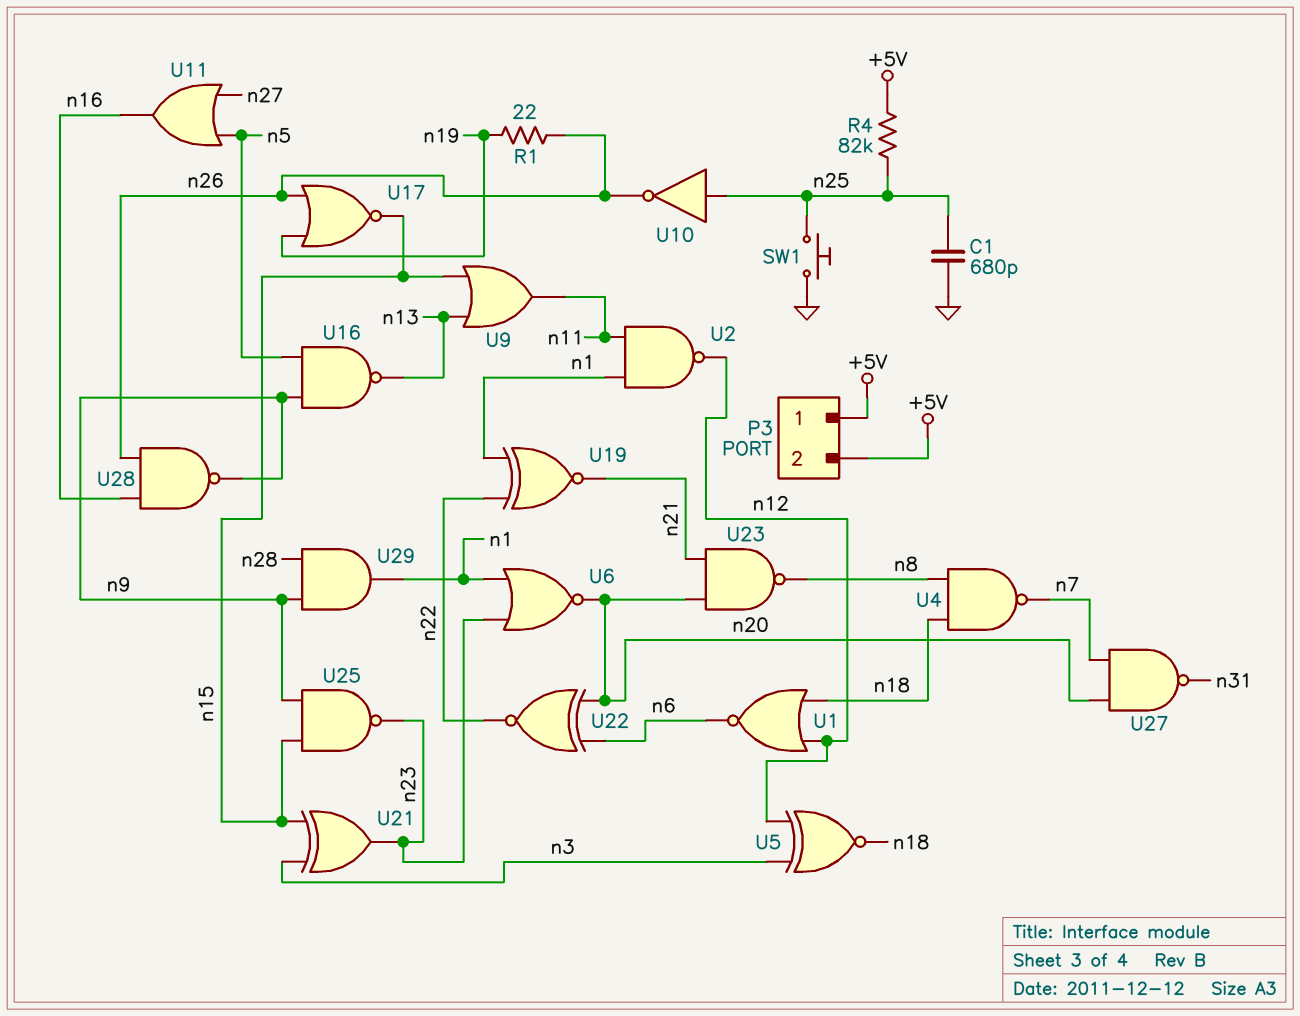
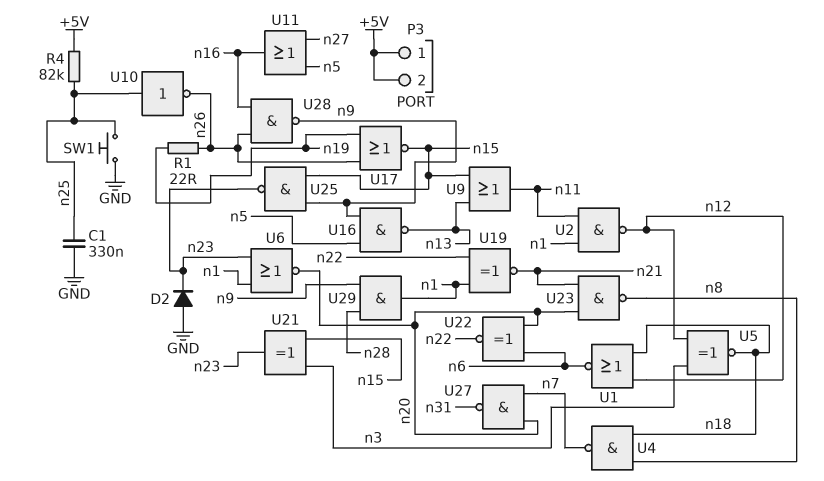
C1: 680pF (GND, n25) -> 330nF (GND, n25)
D2: none -> diode (A GND, K n23)

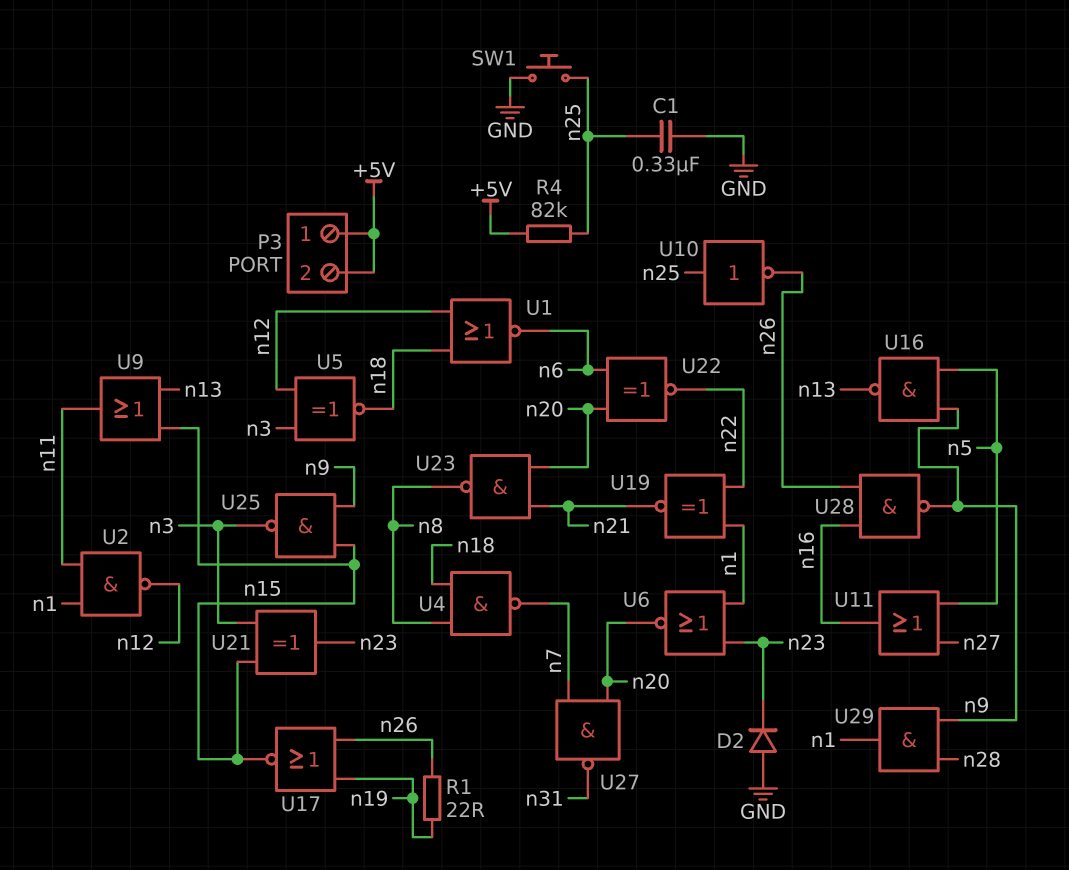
U25: NAND (in n9, in n15, out n23) -> NAND (in n9, in n15, out n3)

